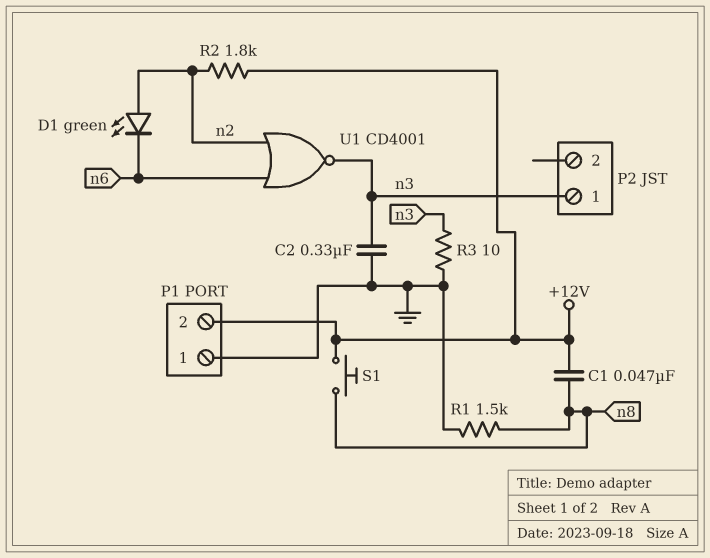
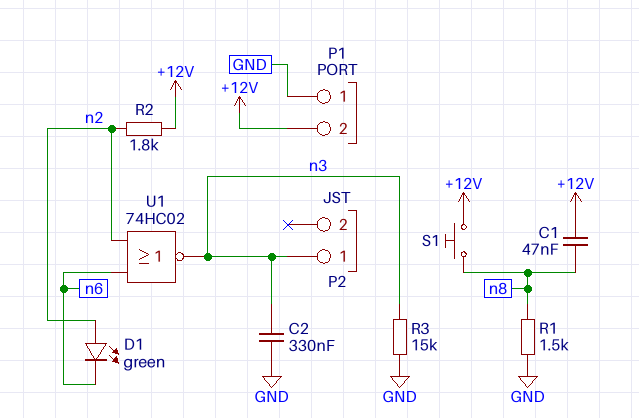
R3: 10 (GND, n3) -> 15k (GND, n3)
U1: NOR CD4001 (in n2, in n6, out n3) -> NOR 74HC02 (in n2, in n6, out n3)

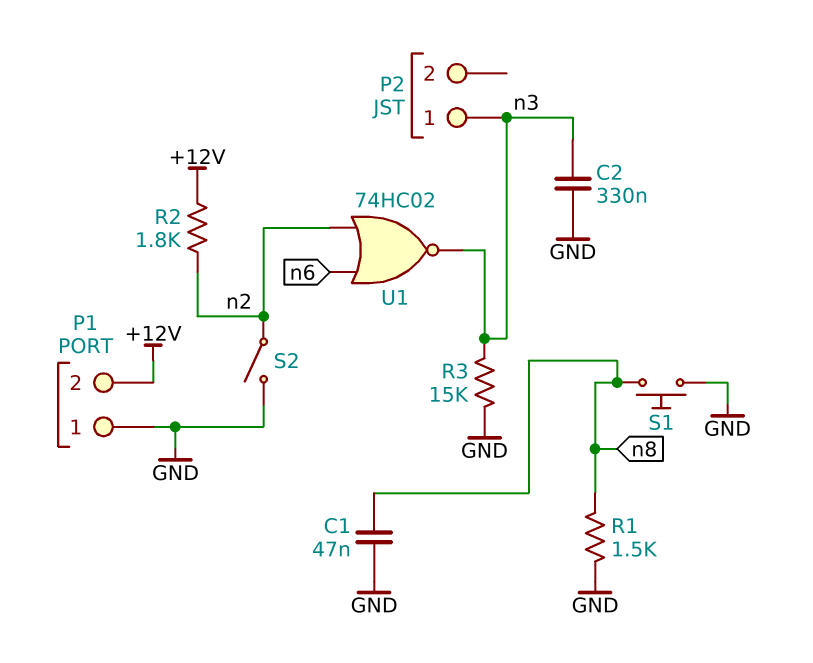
C1: 47nF (+12V, n8) -> 47nF (GND, n8)
D1: LED green (A n2, K n6) -> none
S1: button (+12V, n8) -> button (GND, n8)
S2: none -> switch (GND, n2)

